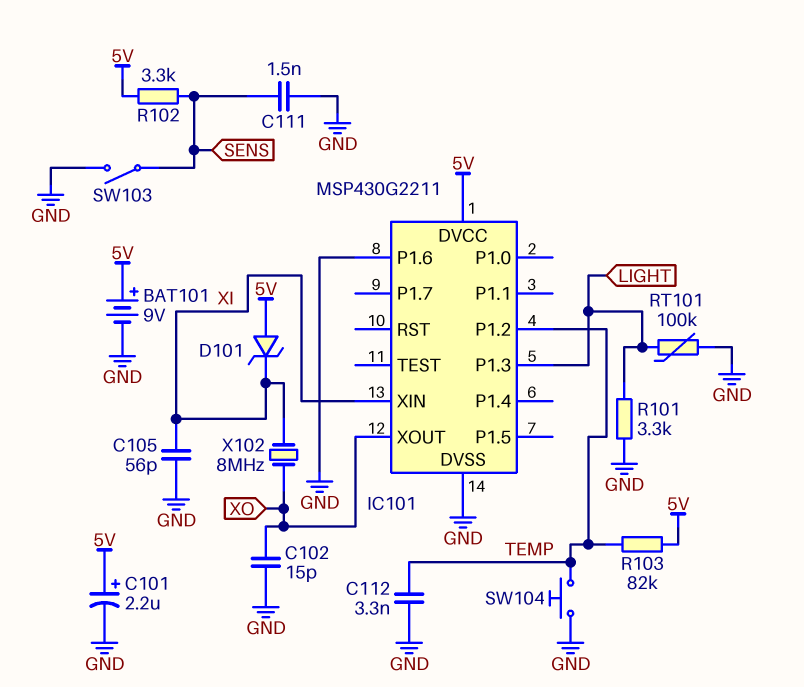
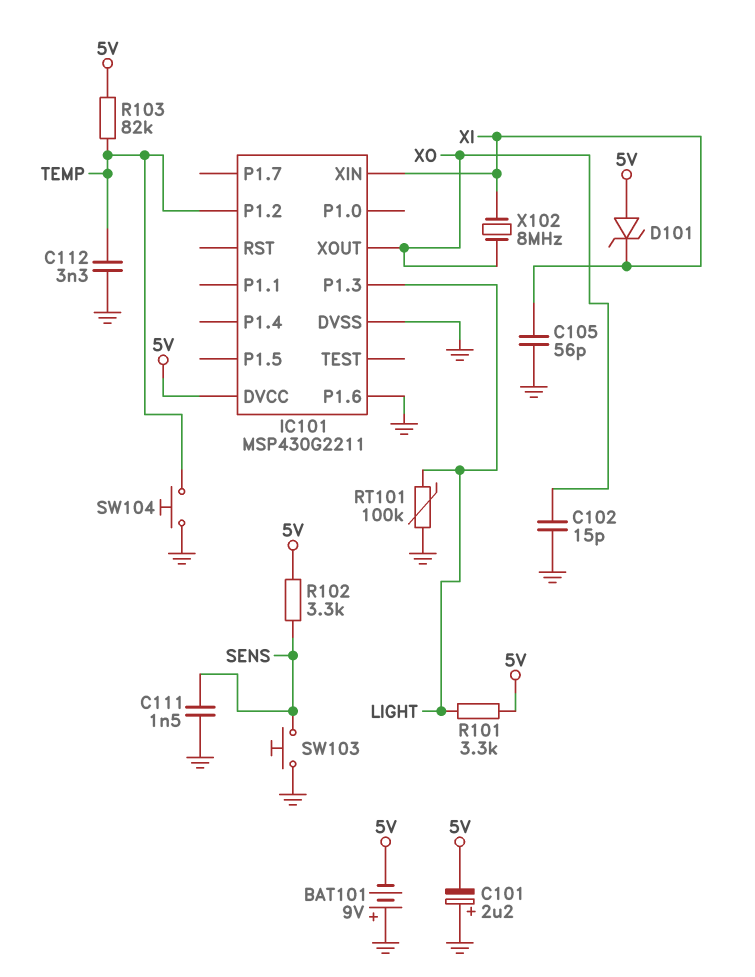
BAT101: 9V (plus 5V, minus GND) -> 9V (plus GND, minus 5V)
C101: 2.2uF (plus 5V, minus GND) -> 2.2uF (plus GND, minus 5V)
R101: 3.3k (GND, LIGHT) -> 3.3k (5V, LIGHT)
SW103: switch (GND, SENS) -> button (GND, SENS)

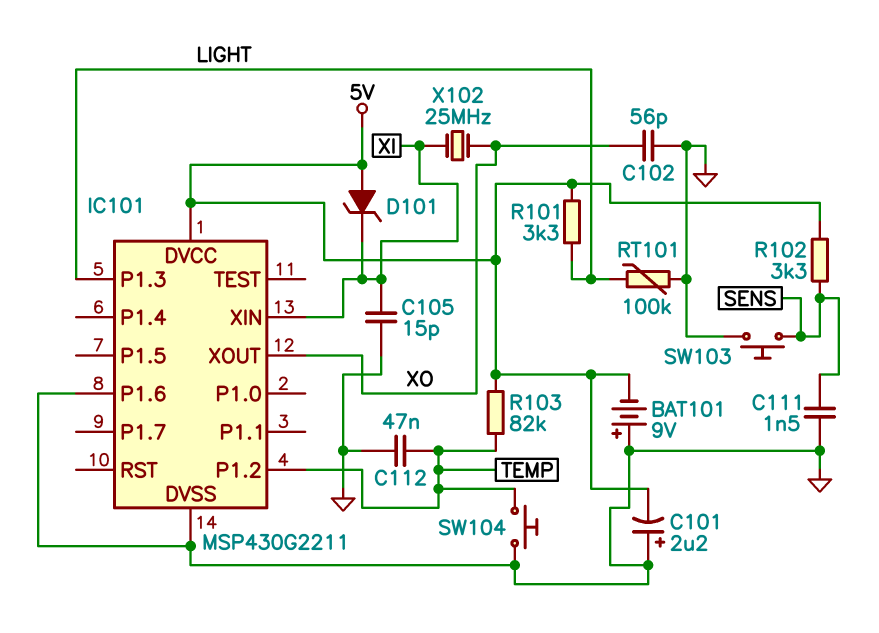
C102: 15pF (GND, XO) -> 56pF (GND, XO)
C105: 56pF (GND, XI) -> 15pF (GND, XI)
C112: 3.3nF (GND, TEMP) -> 47nF (GND, TEMP)
X102: 8MHz (XI, XO) -> 25MHz (XI, XO)

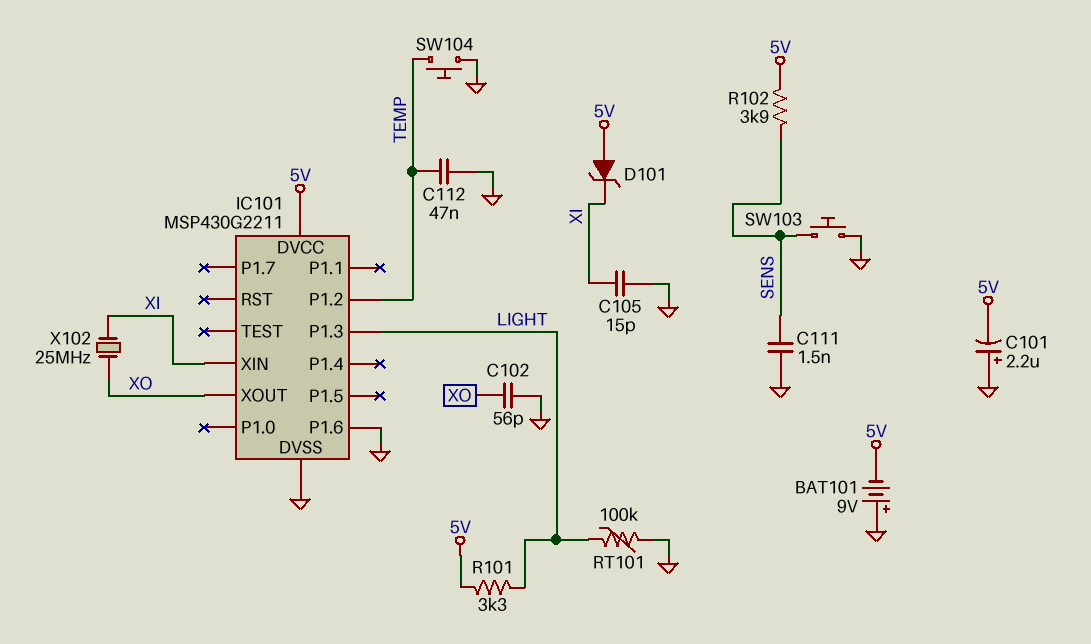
R102: 3.3k (5V, SENS) -> 3.9k (5V, SENS)
R103: 82k (5V, TEMP) -> none

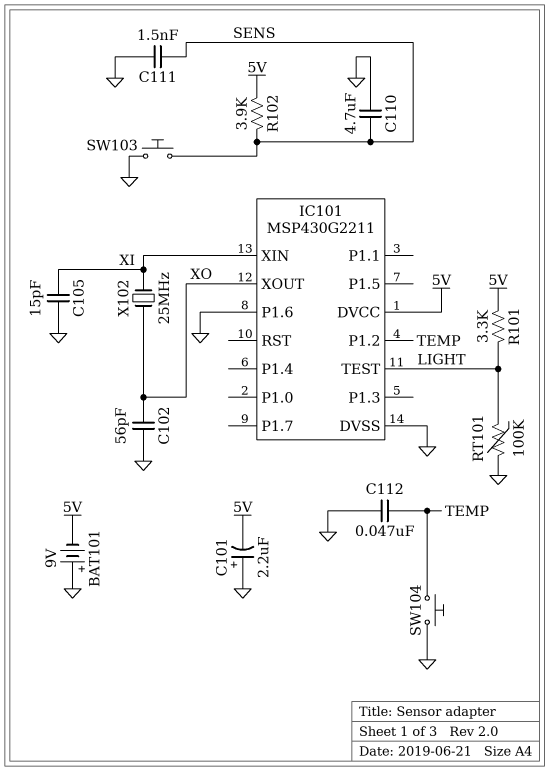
C110: none -> 4.7uF (GND, SENS)
D101: zener (A 5V, K XI) -> none
IC101 pin P1.3: LIGHT -> none
IC101 pin TEST: none -> LIGHT

